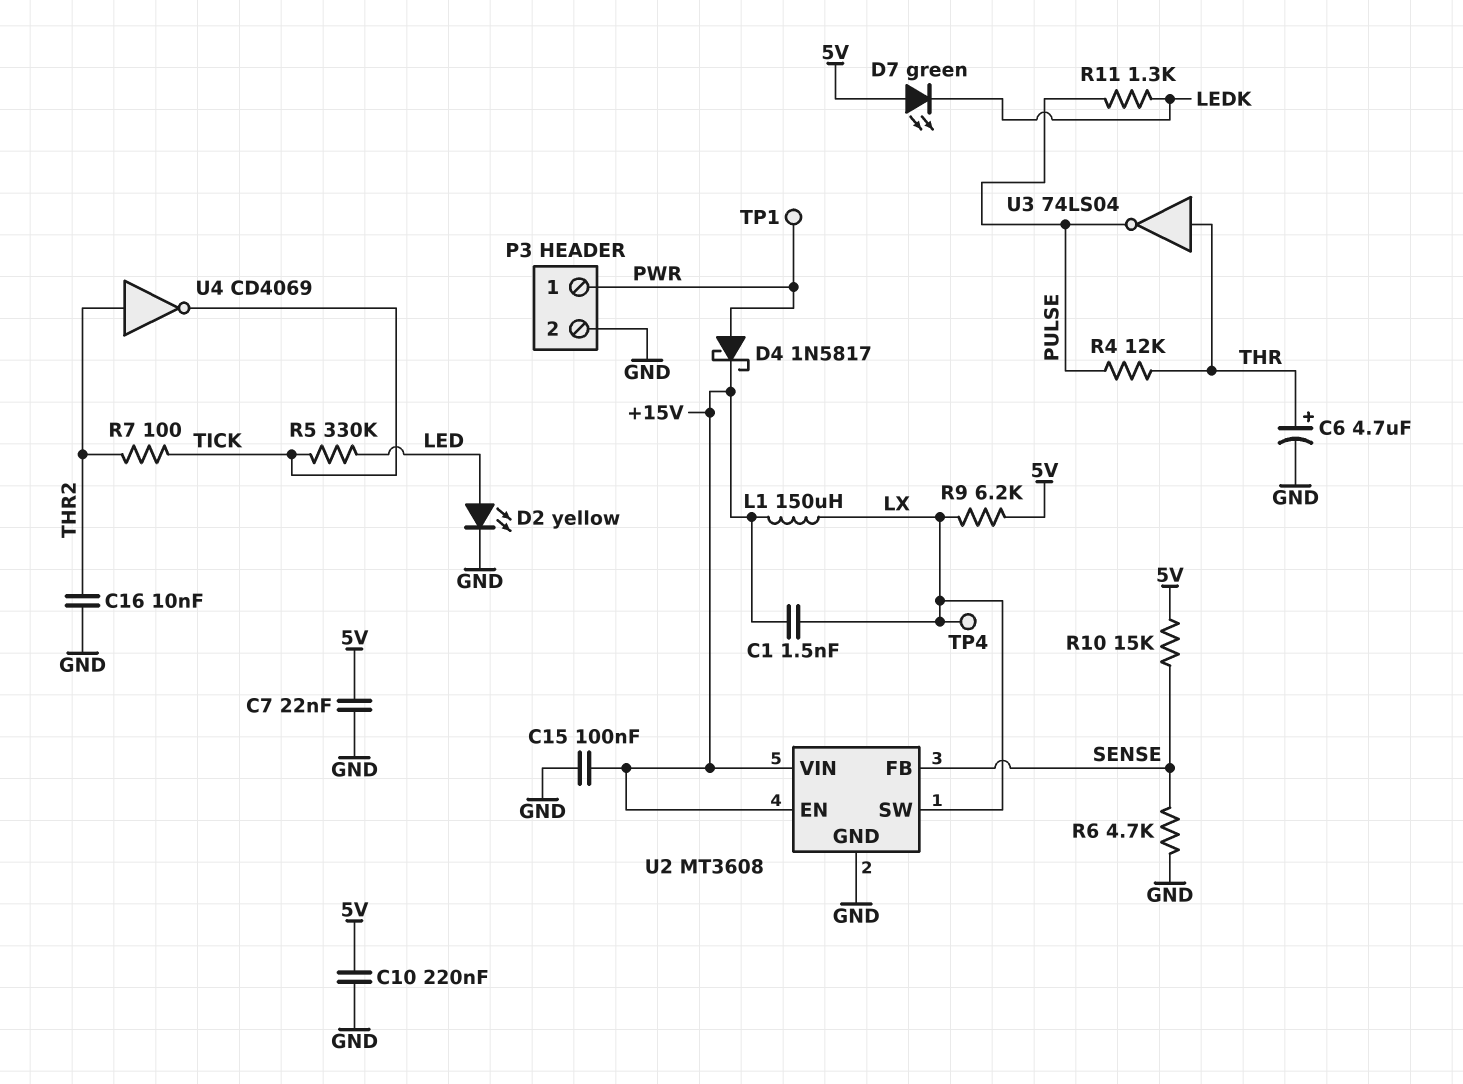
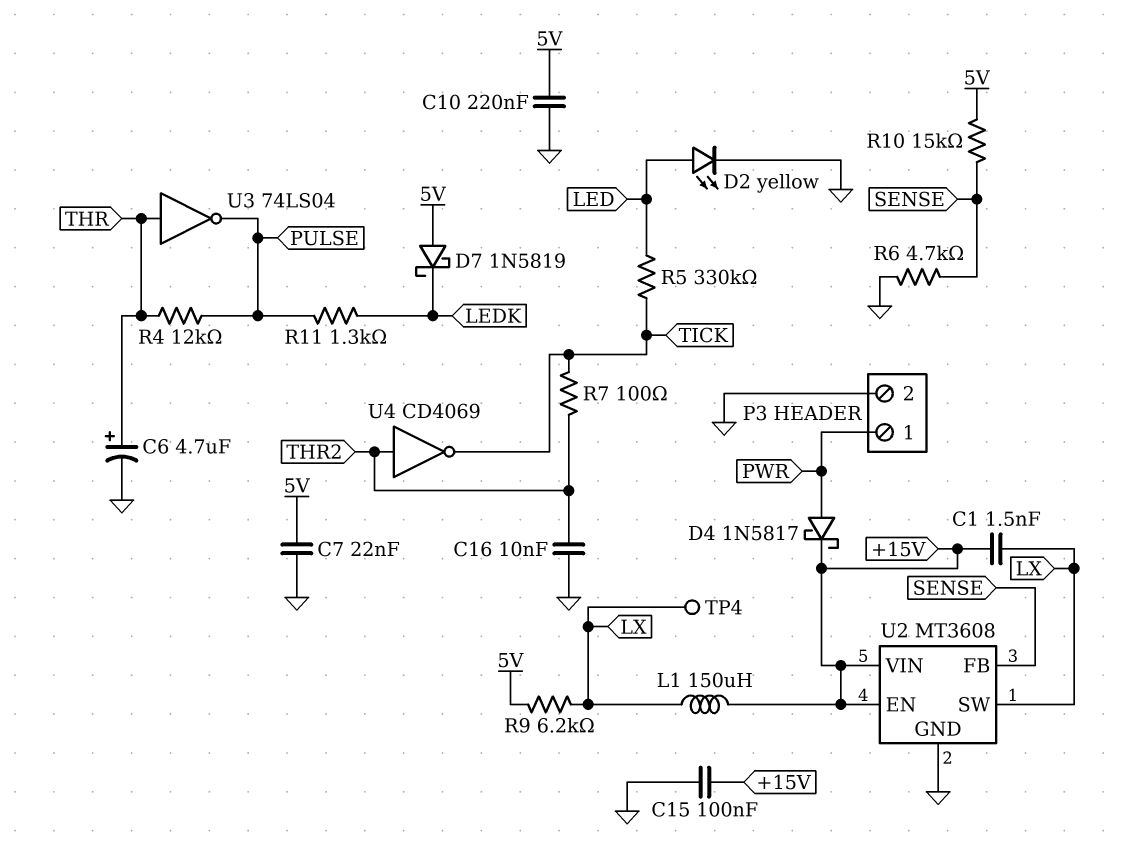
D7: LED green (A 5V, K LEDK) -> schottky 1N5819 (A 5V, K LEDK)
TP1: test point (PWR) -> none

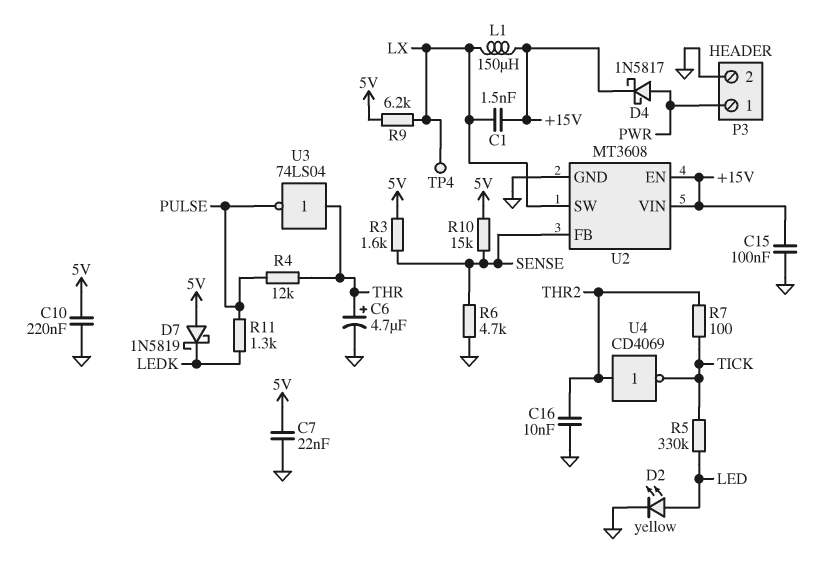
R3: none -> 1.6k (5V, SENSE)

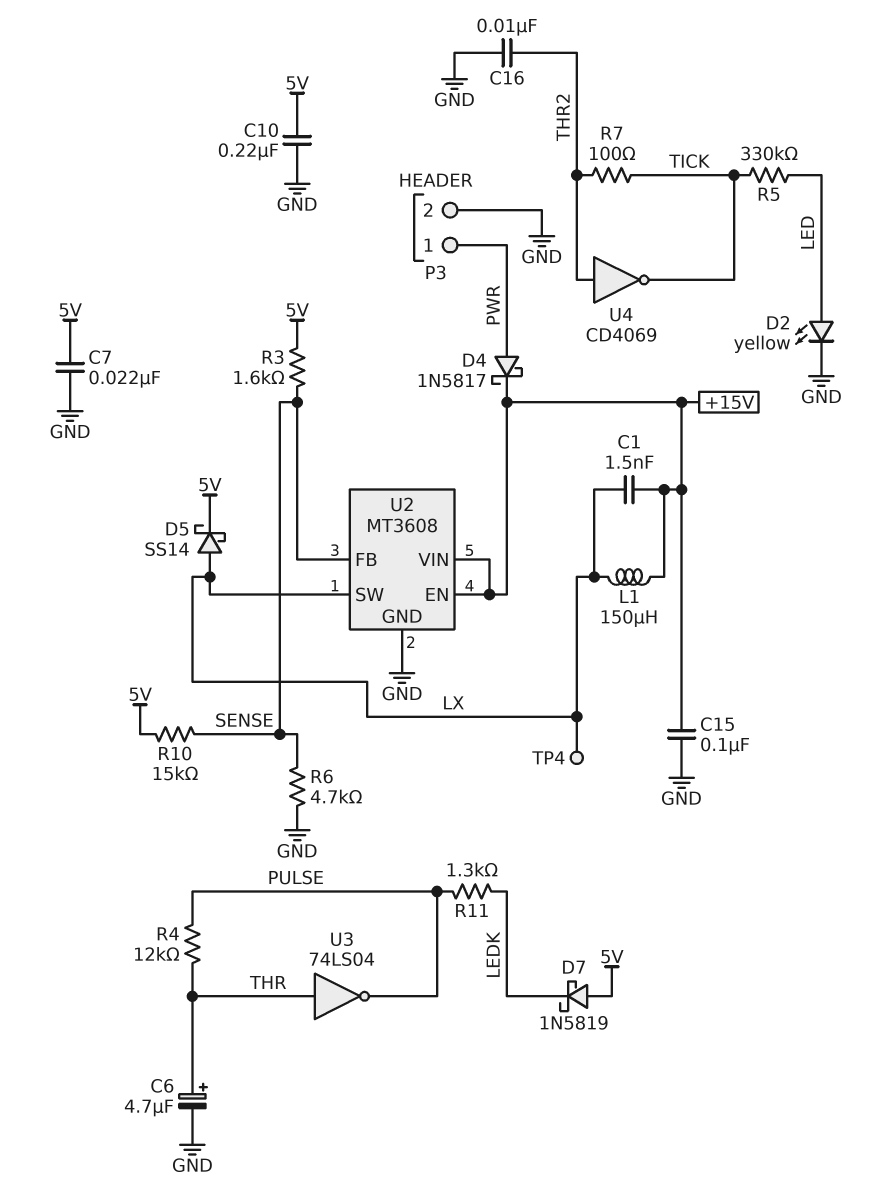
D5: none -> schottky SS14 (A LX, K 5V)
R9: 6.2k (5V, LX) -> none

